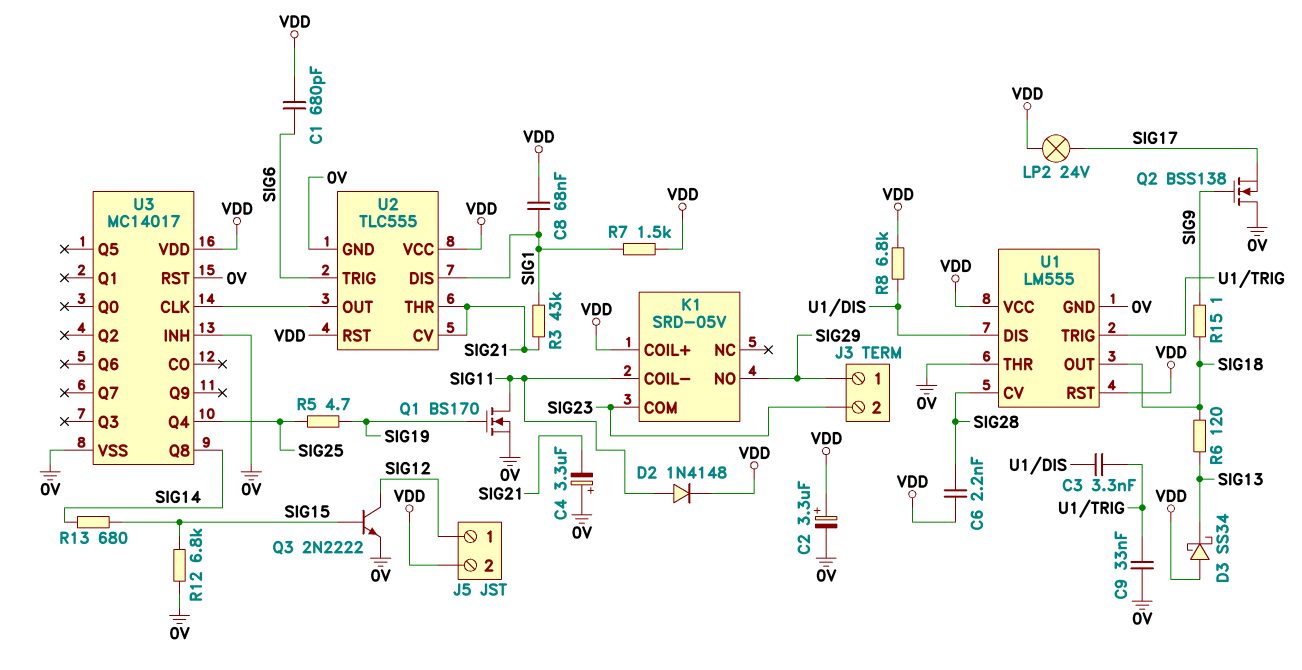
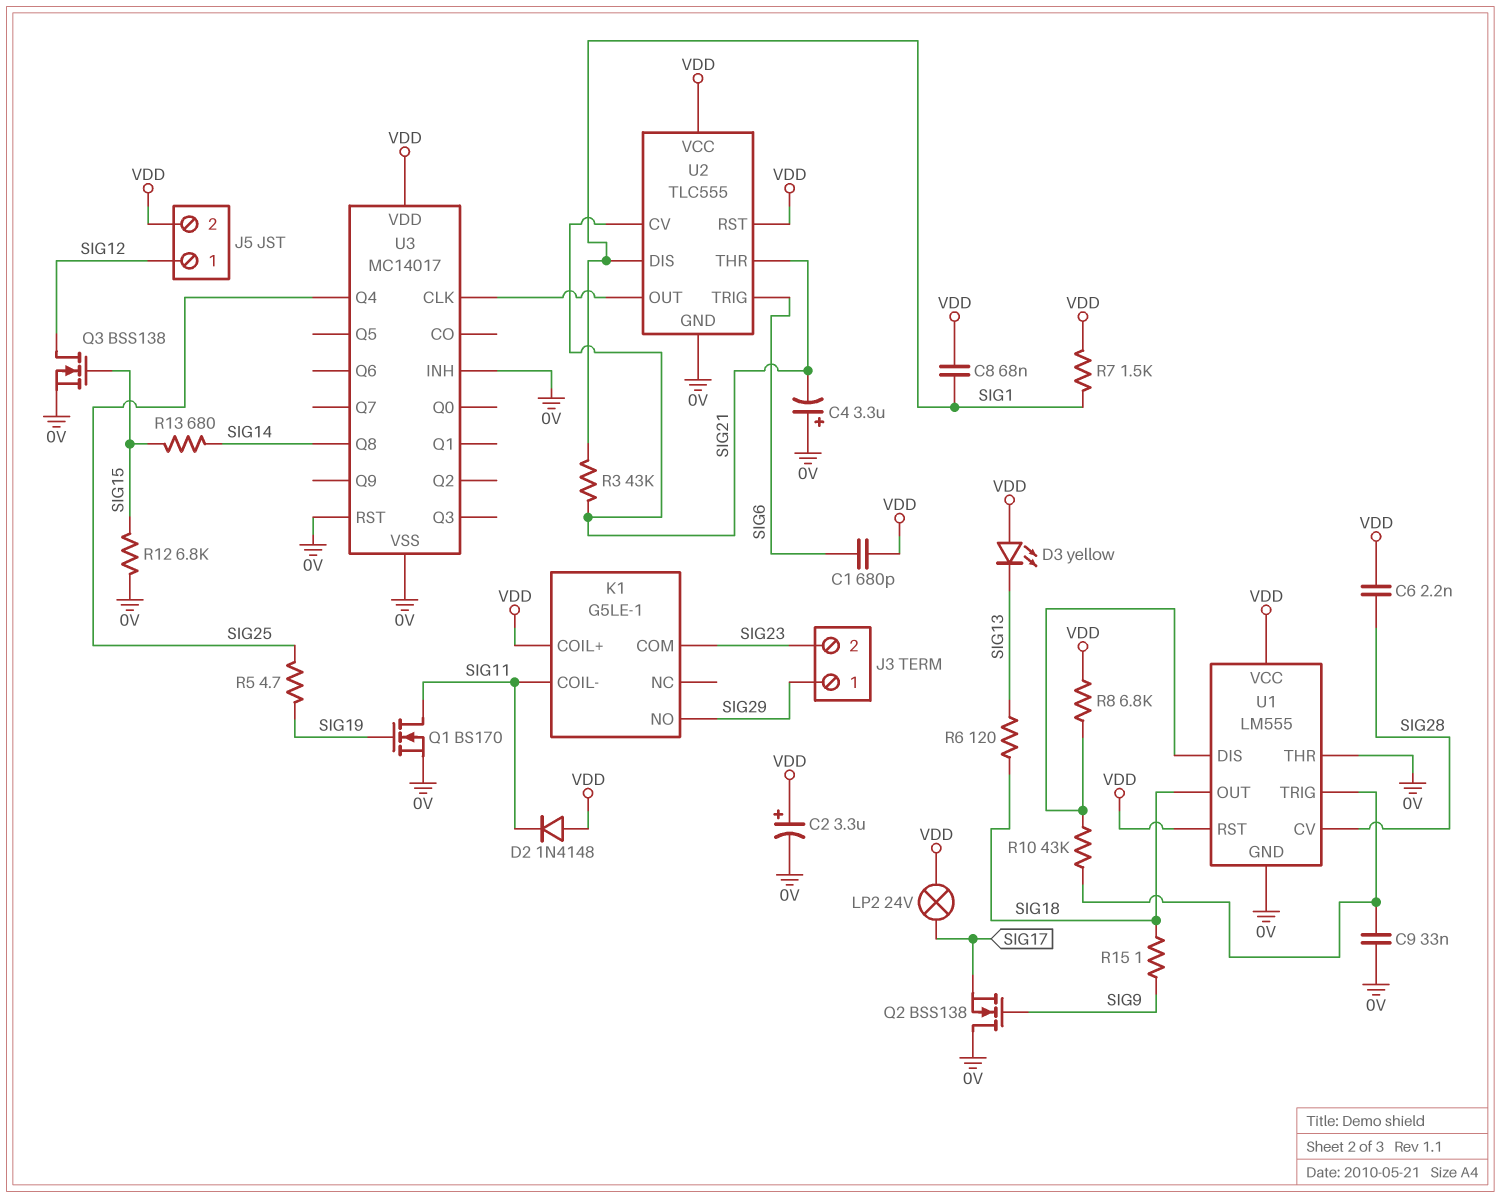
C3: 3.3nF (U1/DIS, U1/TRIG) -> none
D2: diode 1N4148 (A SIG11, K VDD) -> diode 1N4148 (A VDD, K SIG11)
D3: schottky SS34 (A VDD, K SIG13) -> LED yellow (A VDD, K SIG13)
K1: SRD-05V -> G5LE-1
Q3: NPN 2N2222 (B SIG15, C SIG12, E 0V) -> NMOS BSS138 (G SIG15, D SIG12, S 0V)
R10: none -> 43k (U1/DIS, U1/TRIG)

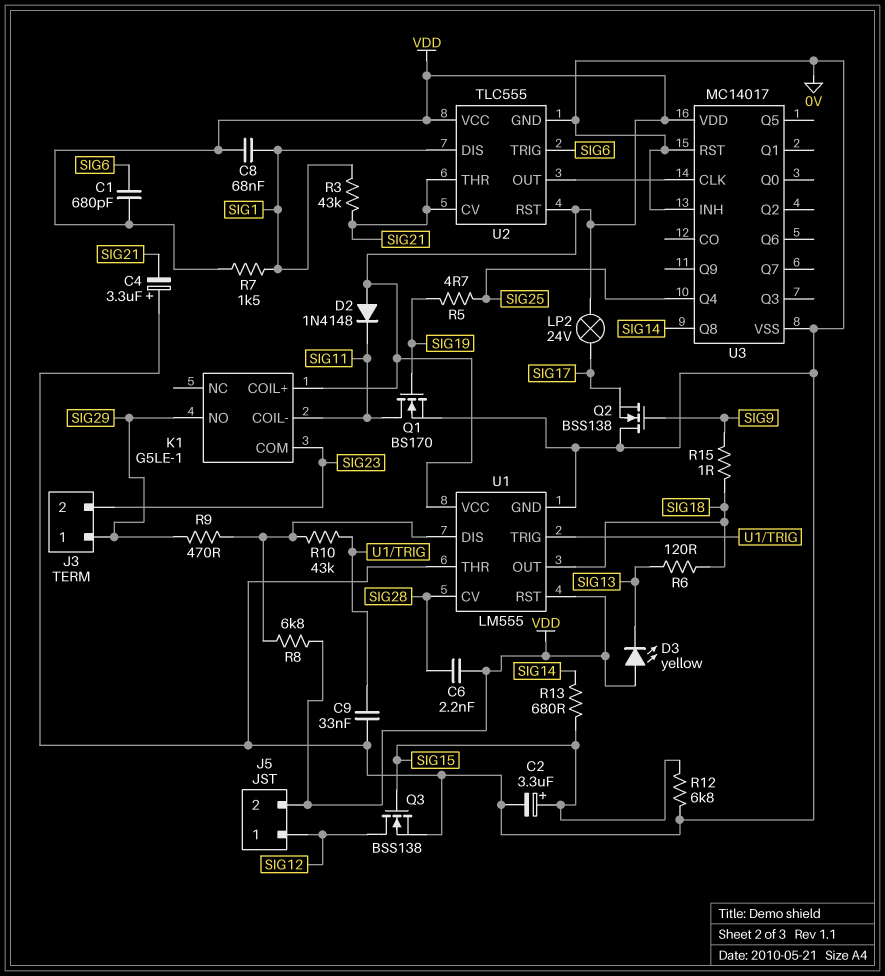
C2: 3.3uF (plus VDD, minus 0V) -> 3.3uF (plus SIG15, minus 0V)
R9: none -> 470 (SIG29, U1/DIS)

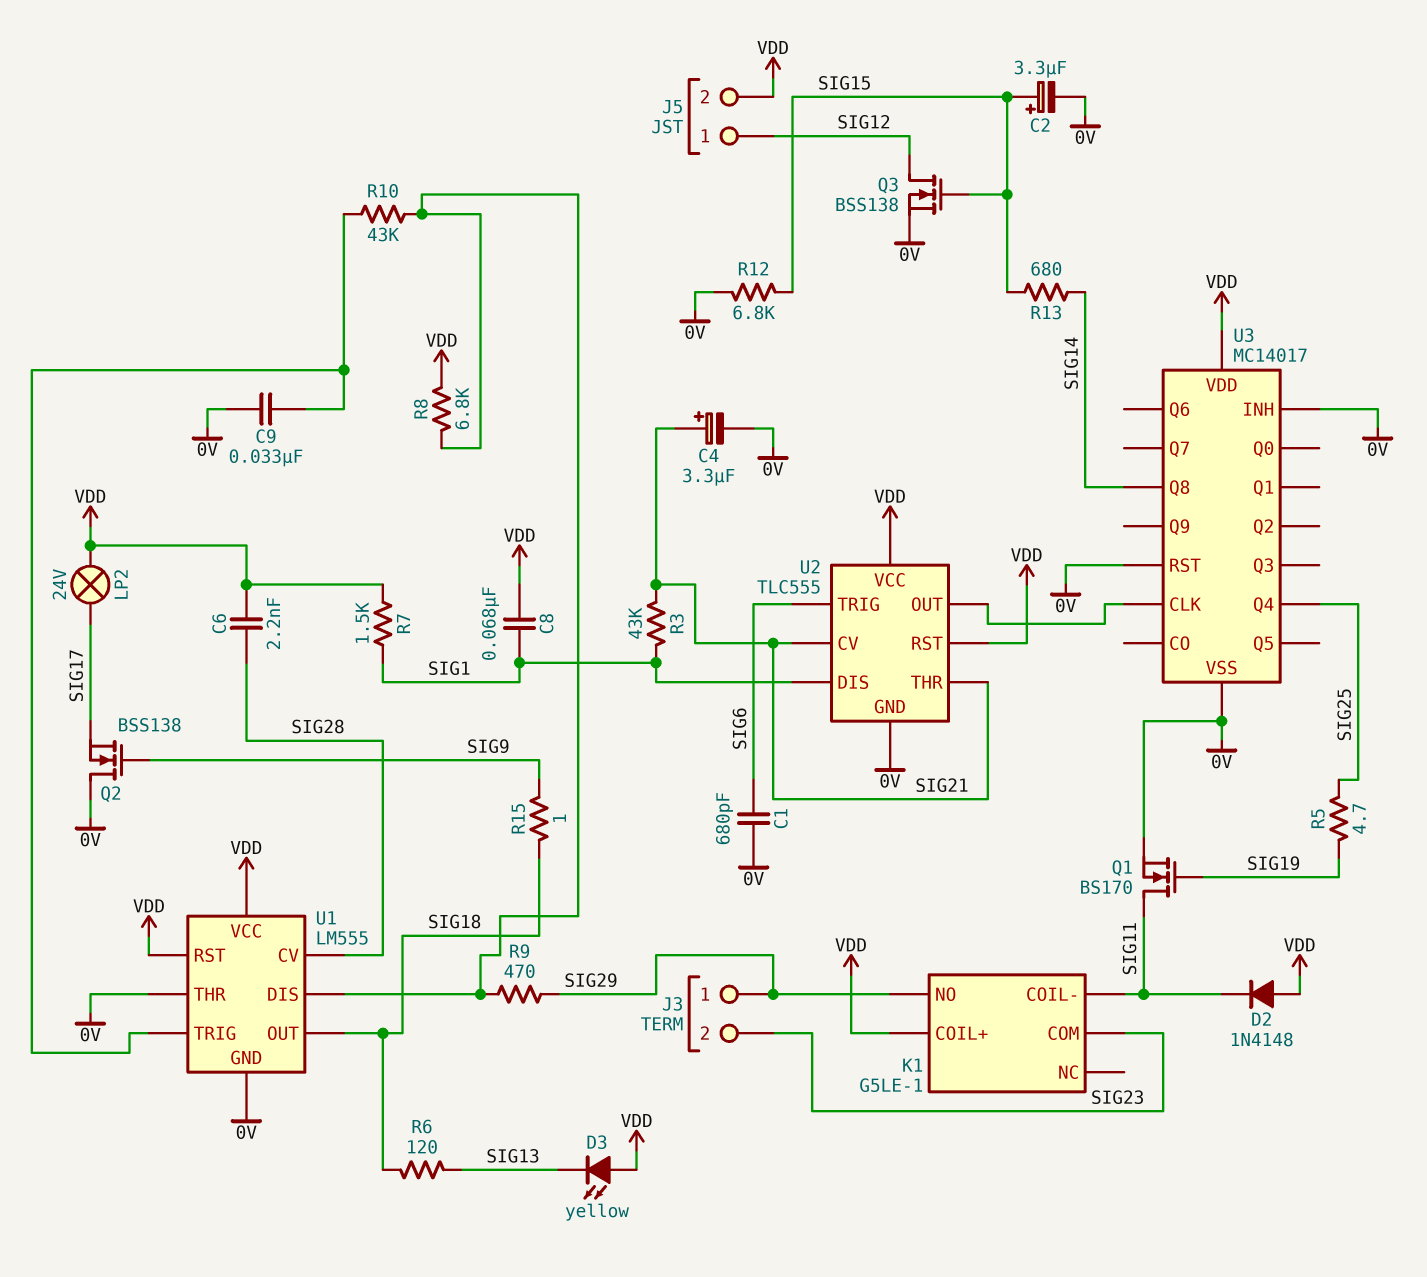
C1: 680pF (SIG6, VDD) -> 680pF (0V, SIG6)
C4: 3.3uF (plus 0V, minus SIG21) -> 3.3uF (plus SIG21, minus 0V)

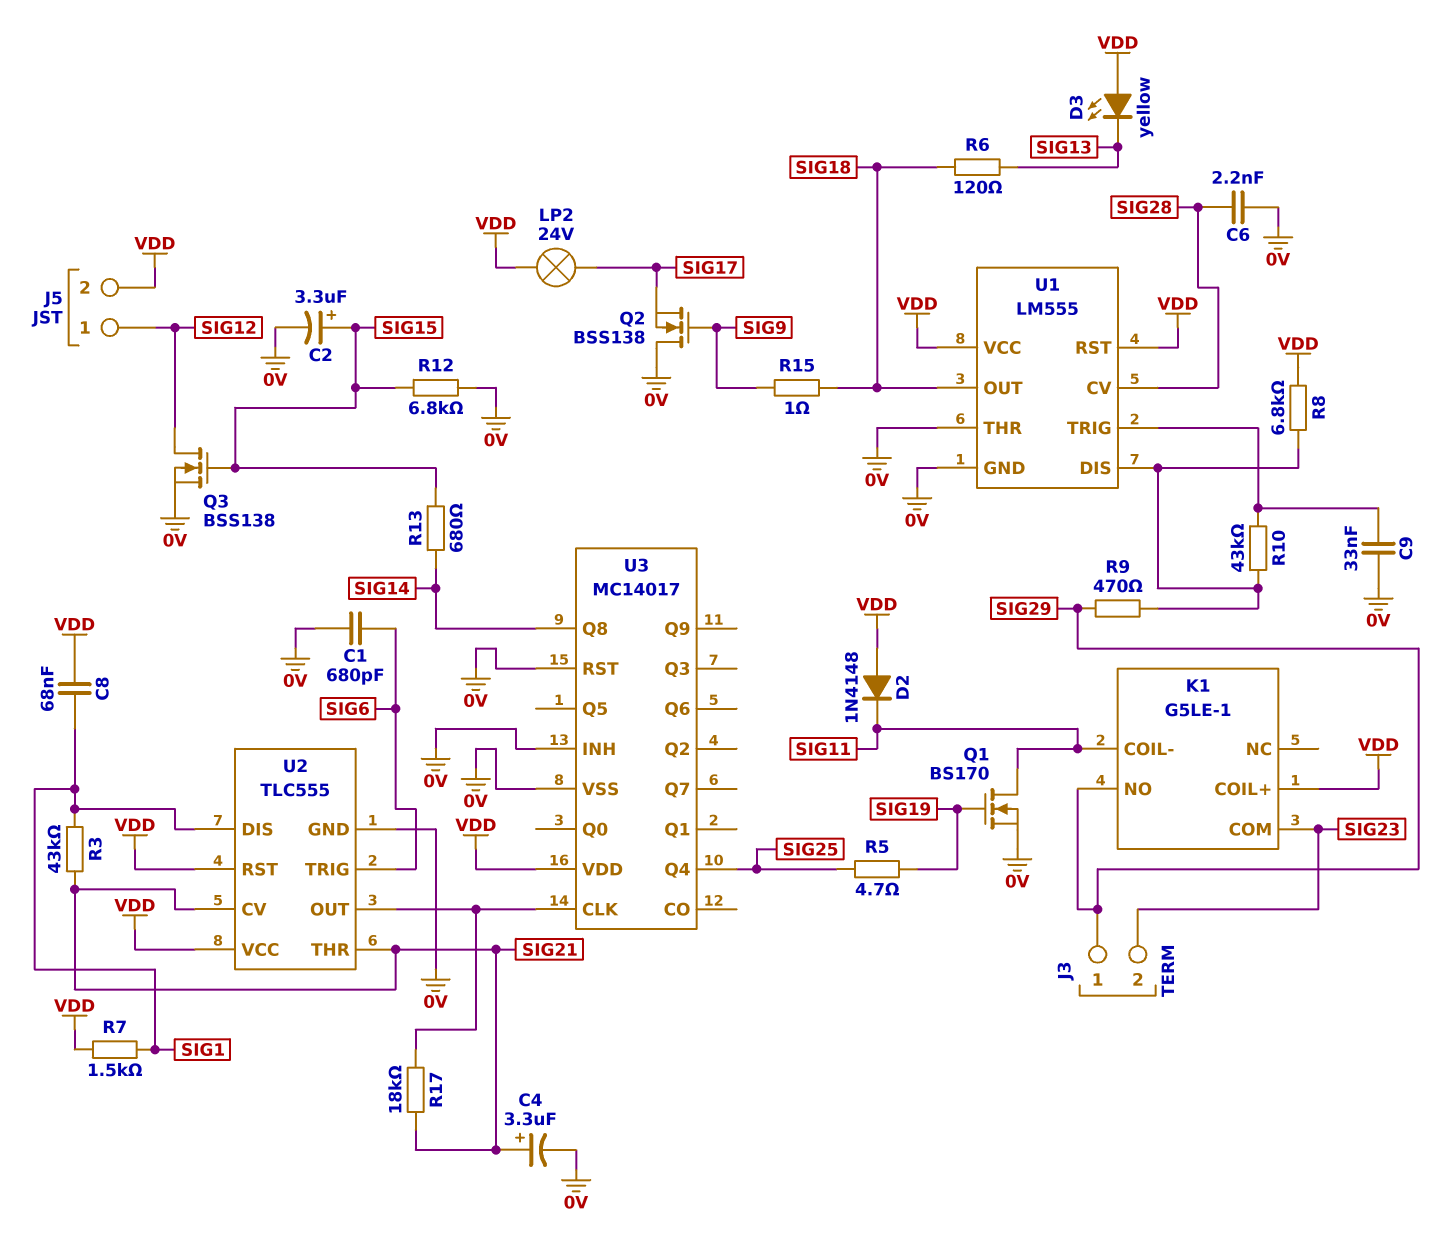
C6: 2.2nF (SIG28, VDD) -> 2.2nF (0V, SIG28)
R17: none -> 18k (SIG21, U2/OUT)

